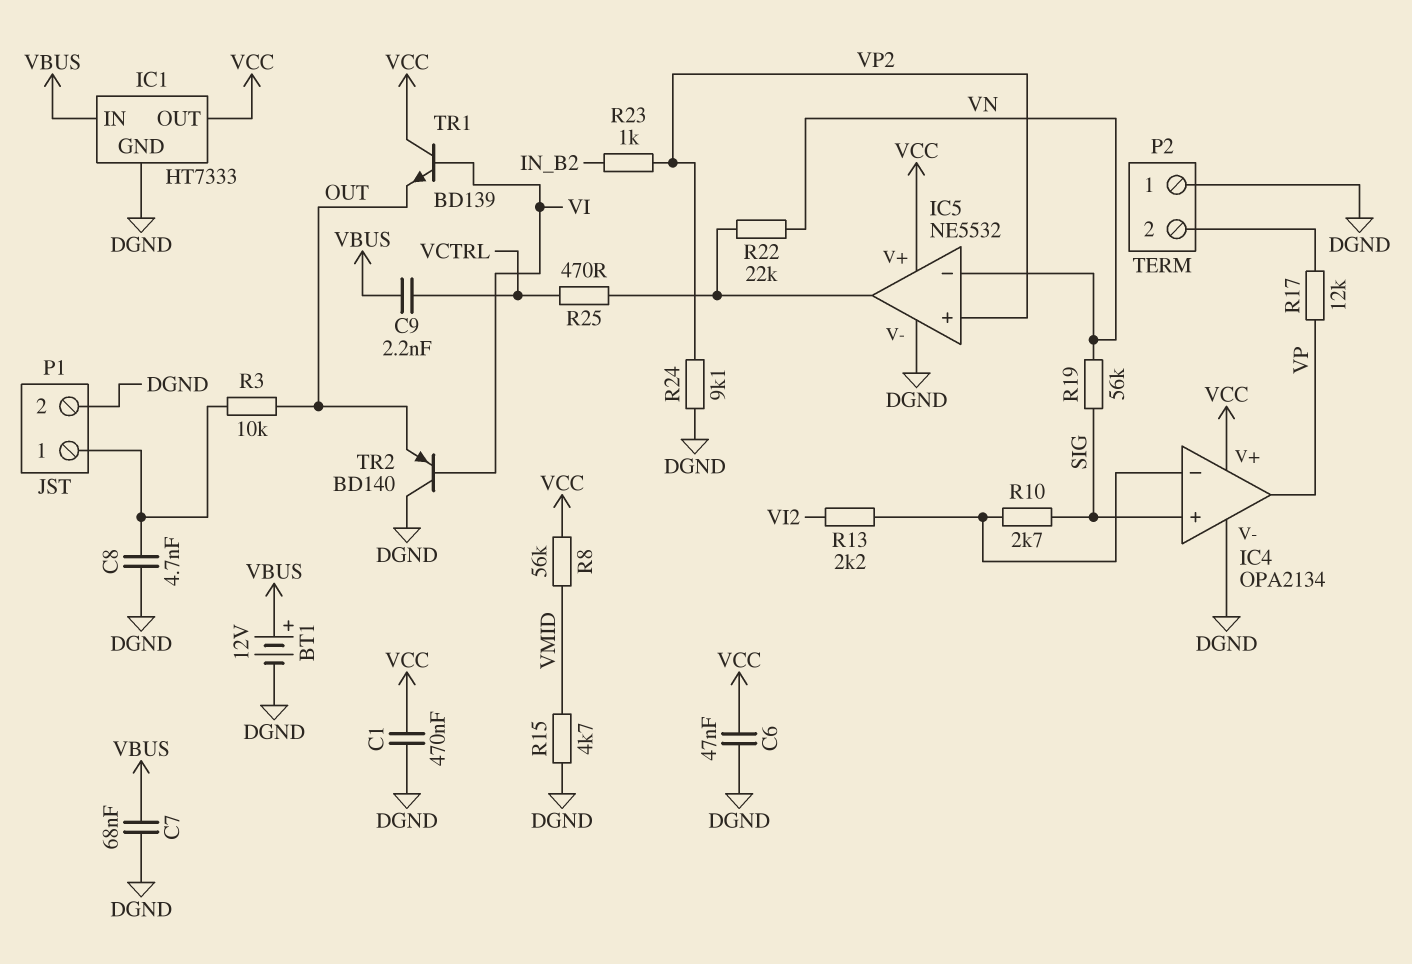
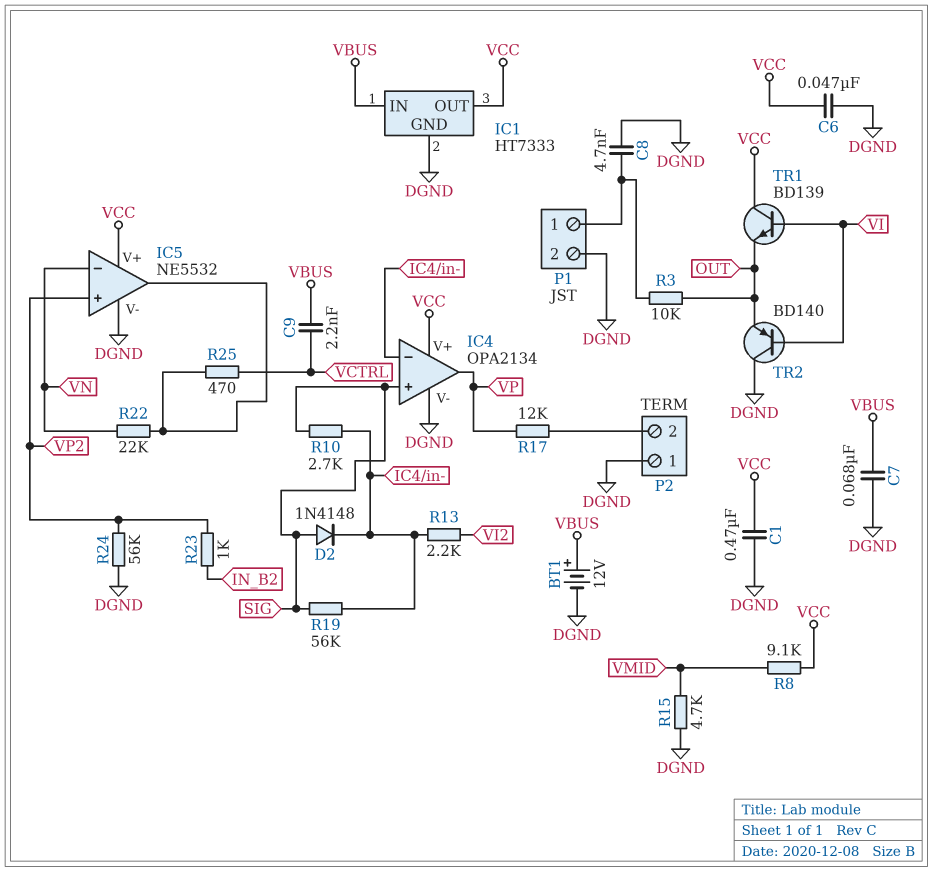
D2: none -> diode 1N4148 (A SIG, K IC4/in-)
R8: 56k (VCC, VMID) -> 9.1k (VCC, VMID)
R19: 56k (SIG, VN) -> 56k (IC4/in-, SIG)
R24: 9.1k (DGND, VP2) -> 56k (DGND, VP2)

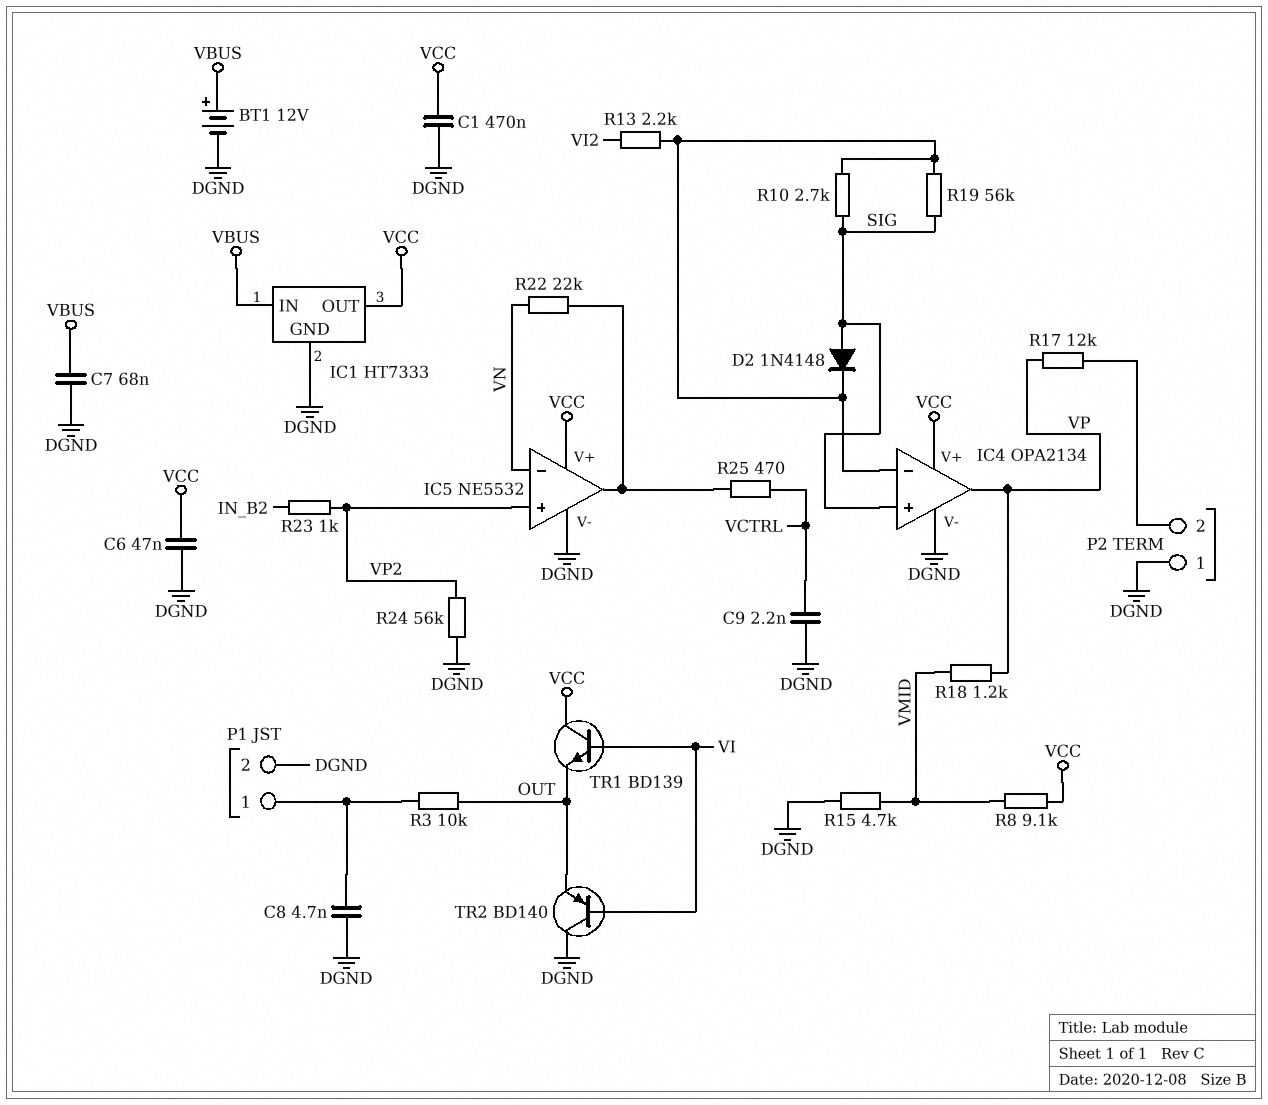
C9: 2.2nF (VBUS, VCTRL) -> 2.2nF (DGND, VCTRL)
R18: none -> 1.2k (VMID, VP)

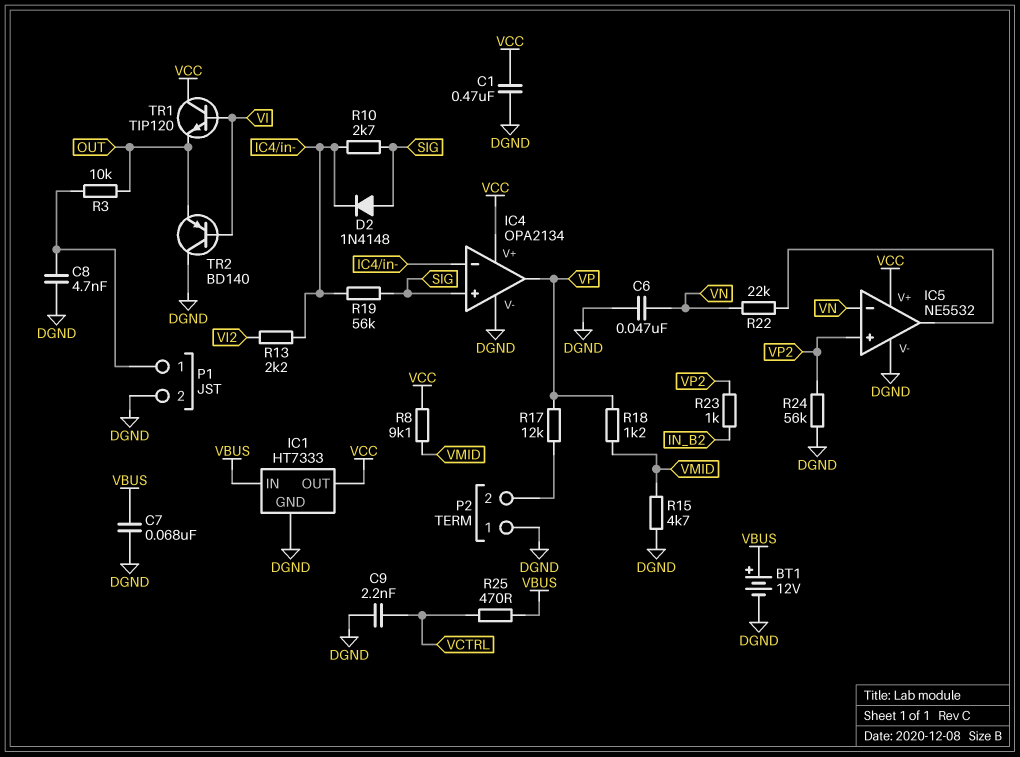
C6: 47nF (DGND, VCC) -> 47nF (DGND, VN)
R25: 470 (IC5/out, VCTRL) -> 470 (VBUS, VCTRL)
TR1: NPN BD139 (B VI, C VCC, E OUT) -> NPN TIP120 (B VI, C VCC, E OUT)

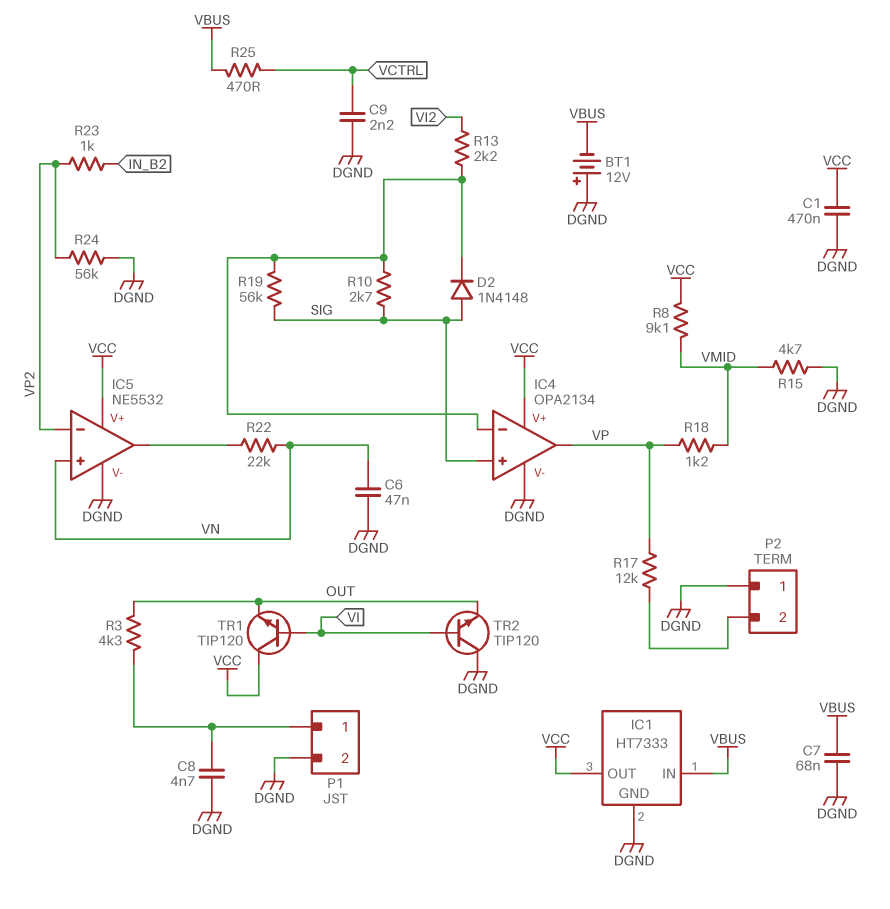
BT1: 12V (plus VBUS, minus DGND) -> 12V (plus DGND, minus VBUS)
IC5 pin in+: VP2 -> VN
IC5 pin in-: VN -> VP2
R3: 10k (OUT, P1/1) -> 4.3k (OUT, P1/1)
TR2: PNP BD140 (B VI, C DGND, E OUT) -> NPN TIP120 (B VI, C DGND, E OUT)

